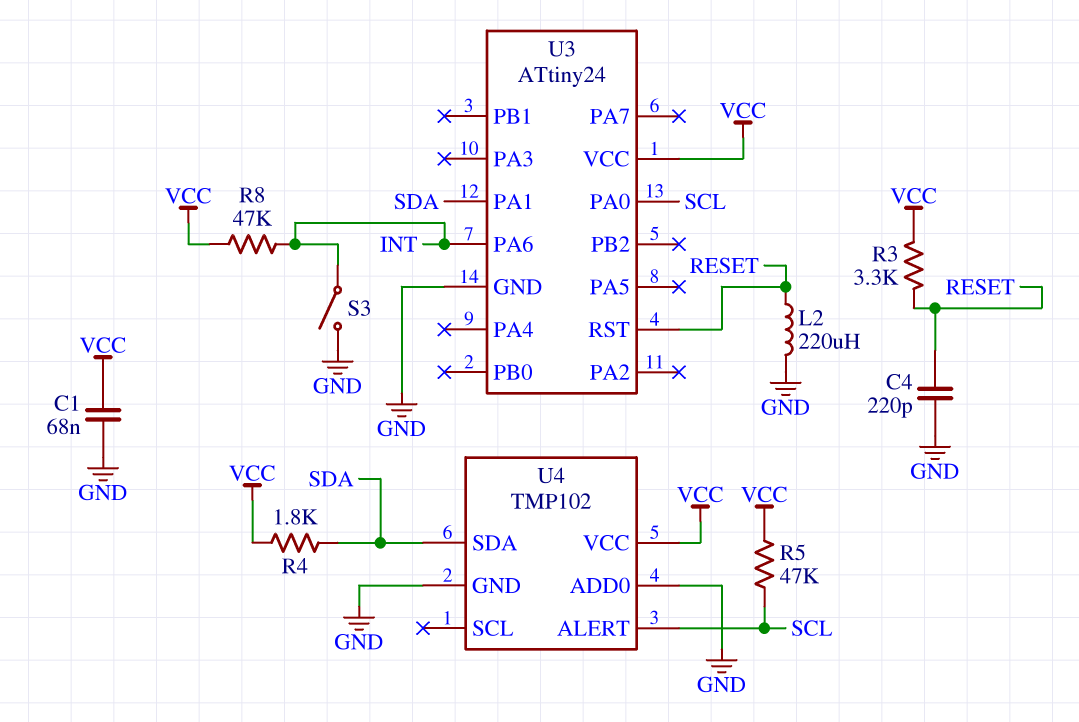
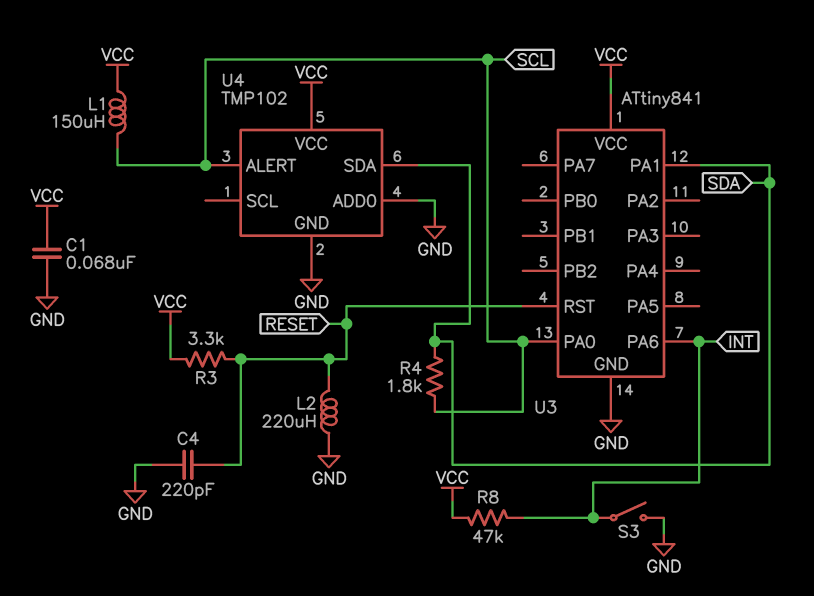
L1: none -> 150uH (SCL, VCC)
R4: 1.8k (SDA, VCC) -> 1.8k (SCL, SDA)
R5: 47k (SCL, VCC) -> none
U3: ATtiny24 -> ATtiny841

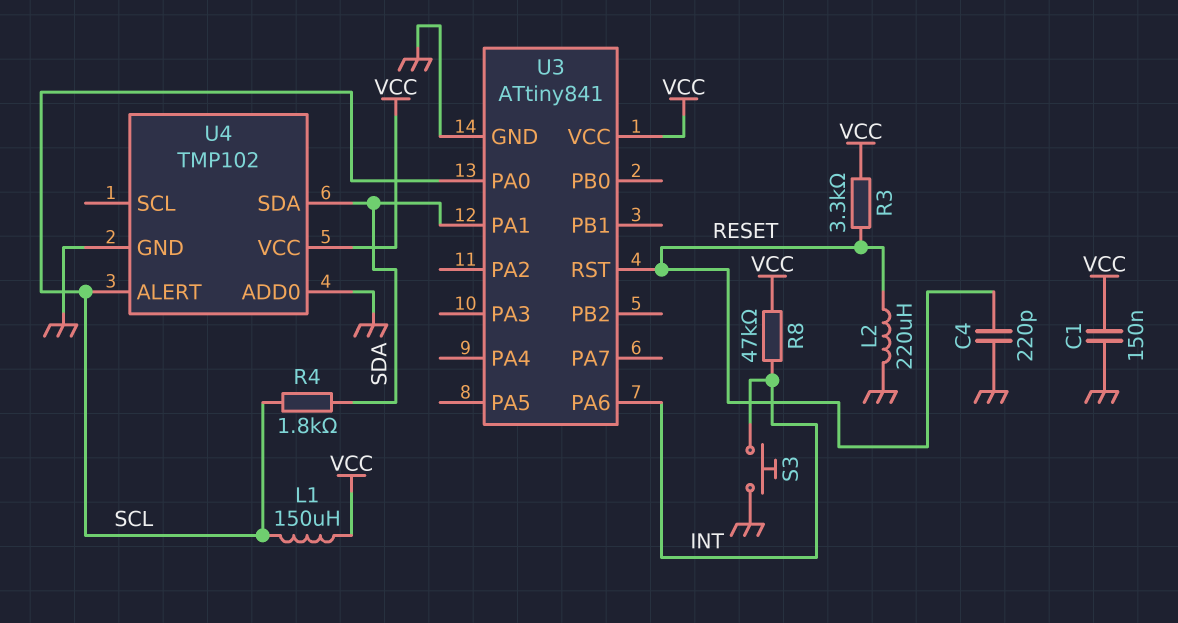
C1: 68nF (GND, VCC) -> 150nF (GND, VCC)
S3: switch (GND, INT) -> button (GND, INT)

